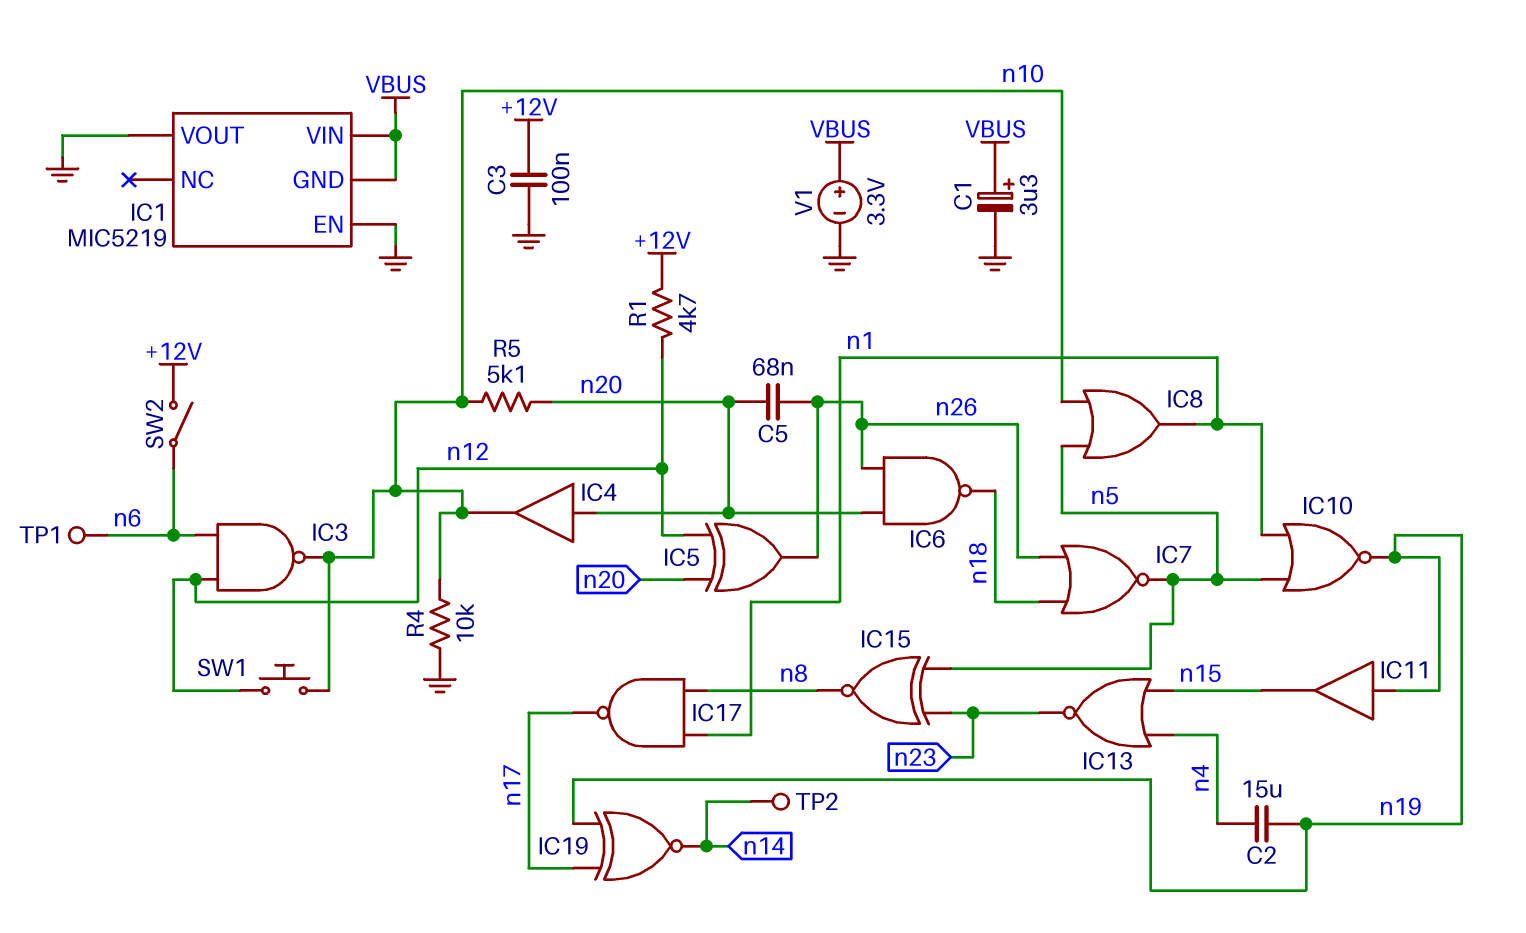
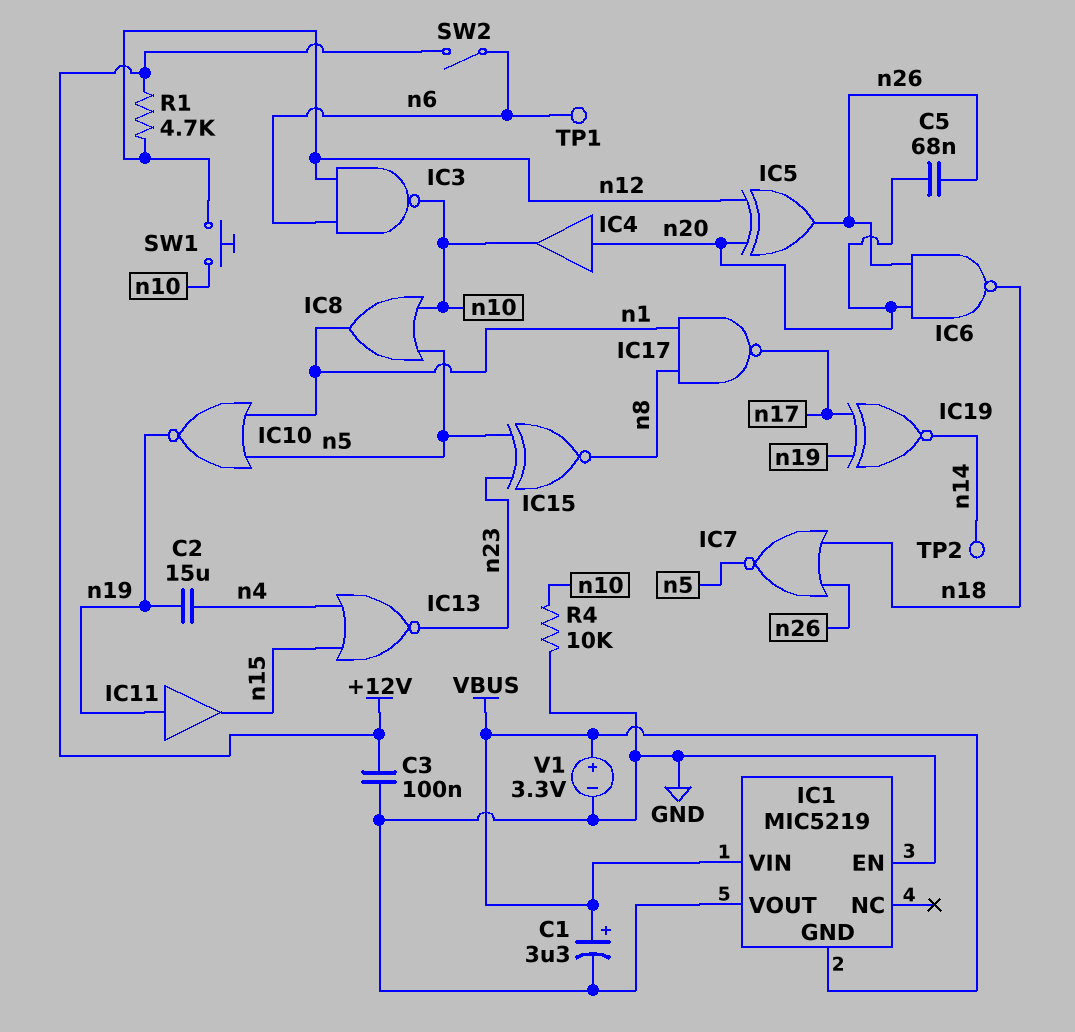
R5: 5.1k (n10, n20) -> none

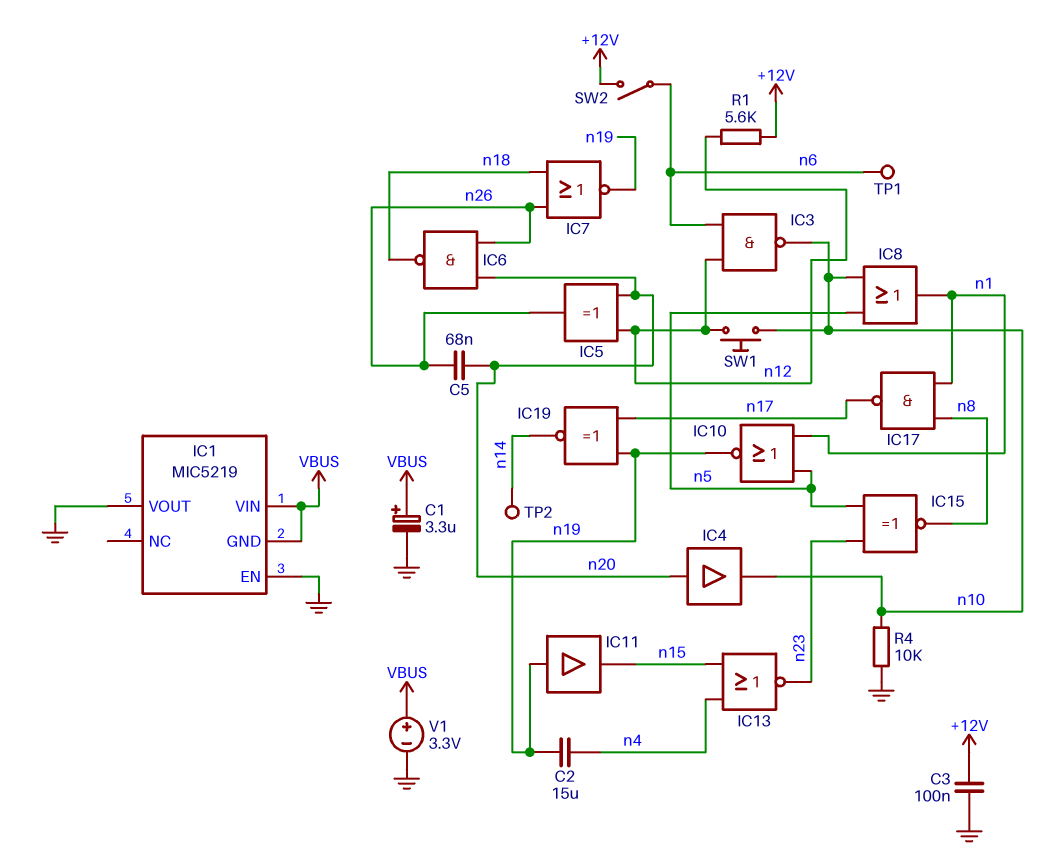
IC7: NOR (in n18, in n26, out n5) -> NOR (in n18, in n26, out n19)
R1: 4.7k (+12V, n12) -> 5.6k (+12V, n12)

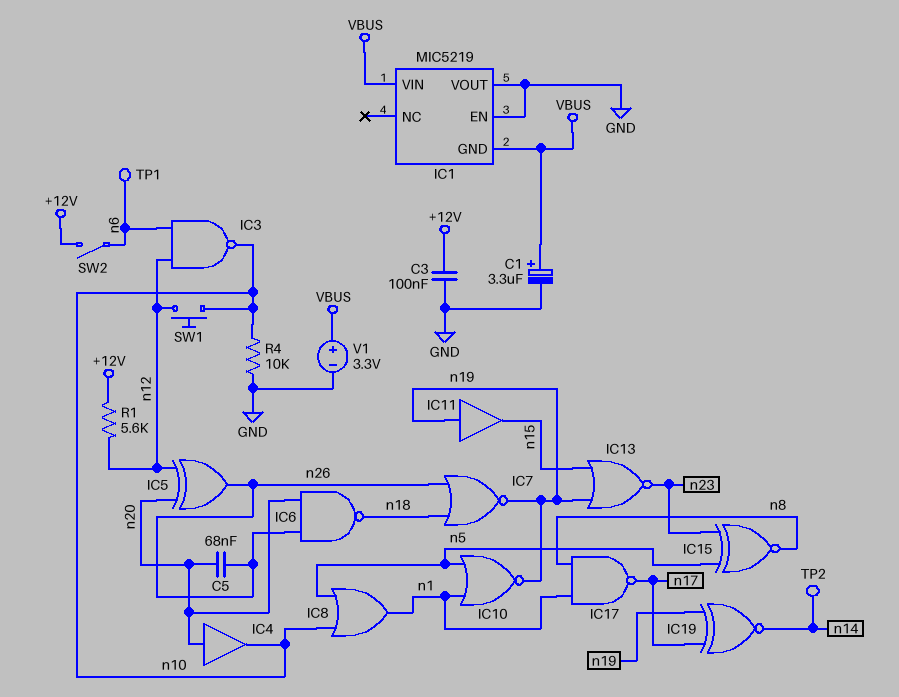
C2: 15uF (n4, n19) -> none
IC13: NOR (in n4, in n15, out n23) -> NOR (in n15, in n19, out n23)

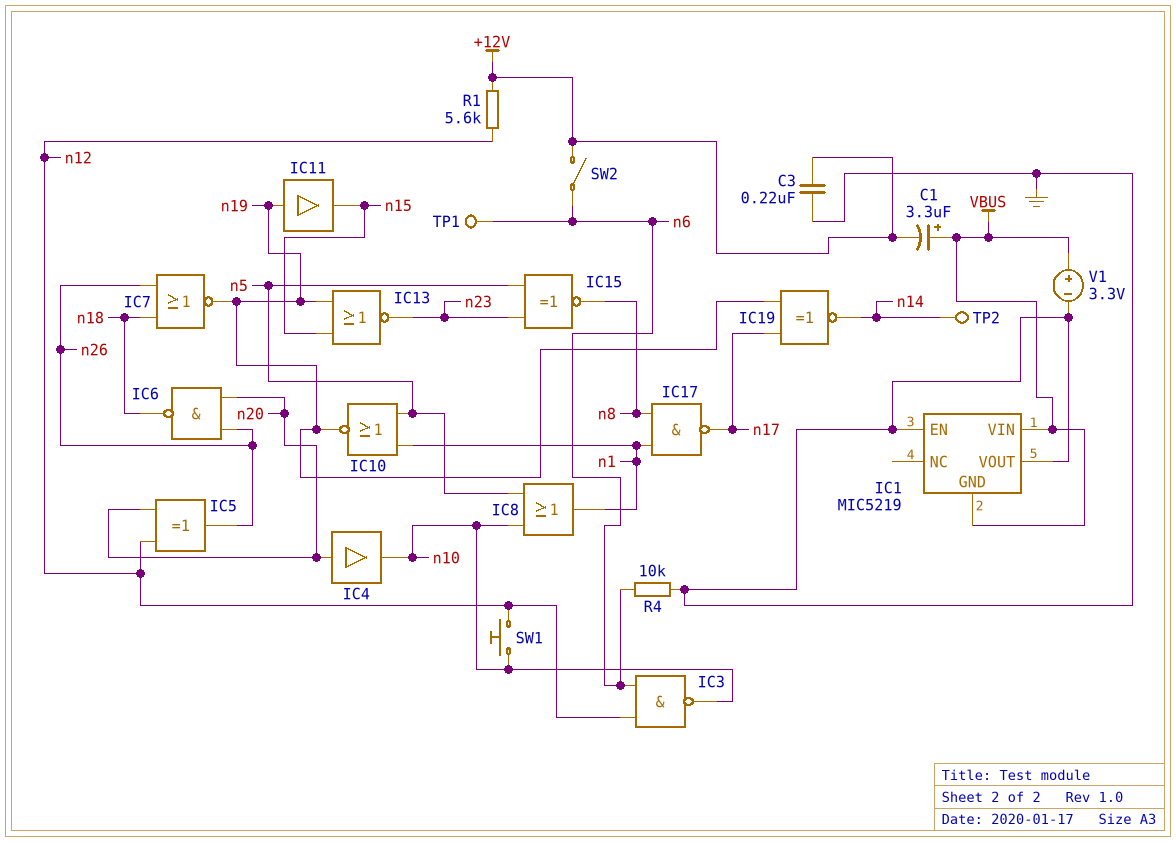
C1: 3.3uF (plus VBUS, minus GND) -> 3.3uF (plus VBUS, minus +12V)
C3: 100nF (+12V, GND) -> 220nF (+12V, GND)
C5: 68nF (n20, n26) -> none
R4: 10k (GND, n10) -> 10k (GND, n6)

